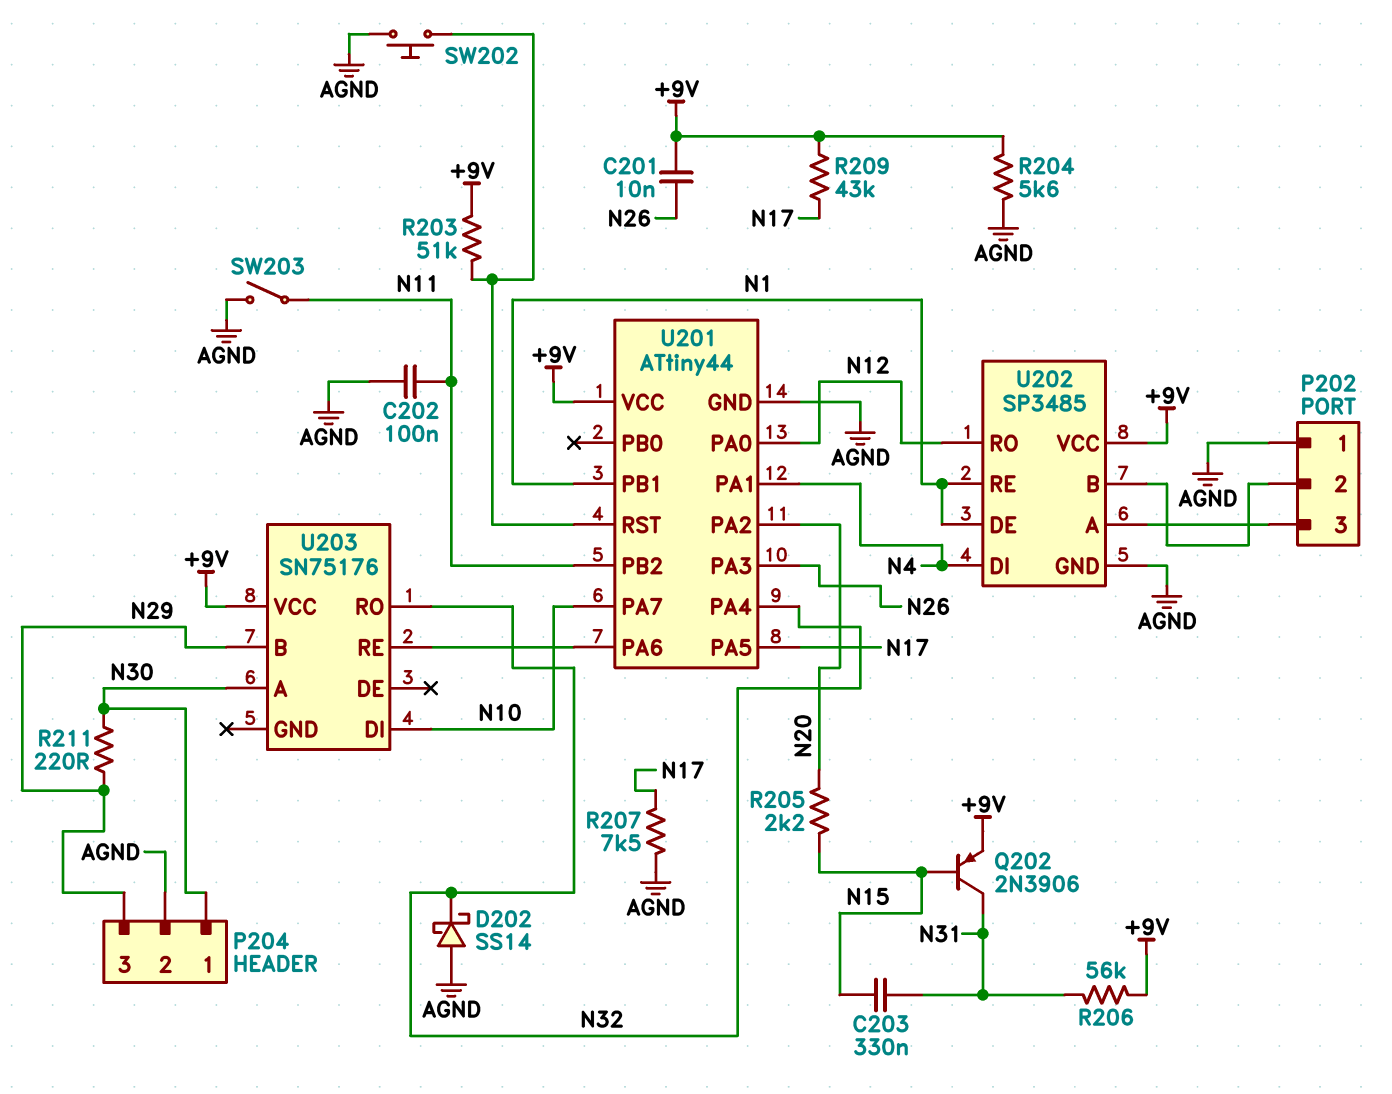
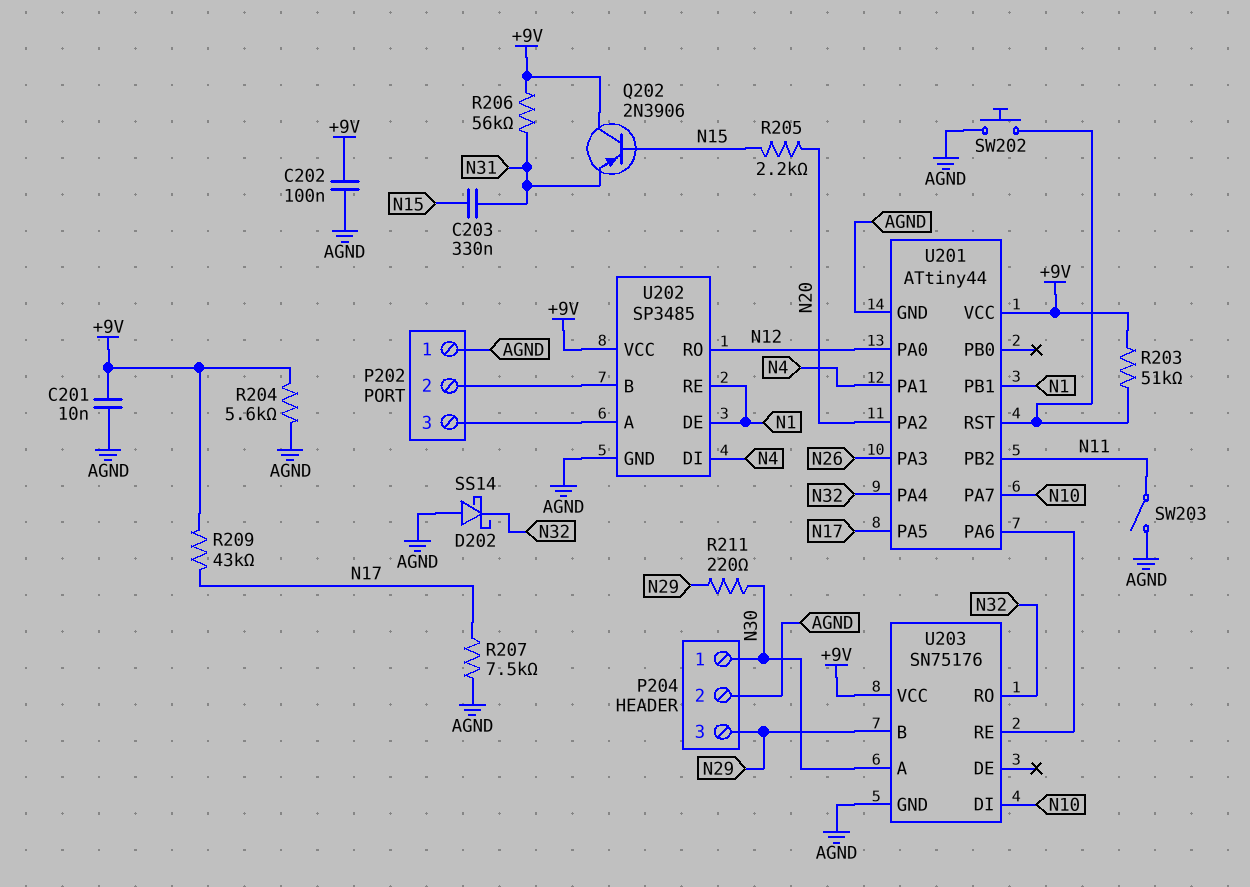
C201: 10nF (+9V, N26) -> 10nF (+9V, AGND)
C202: 100nF (AGND, N11) -> 100nF (+9V, AGND)
Q202: PNP 2N3906 (B N15, C N31, E +9V) -> PNP 2N3906 (B N15, C +9V, E N31)
U203 pin GND: none -> AGND

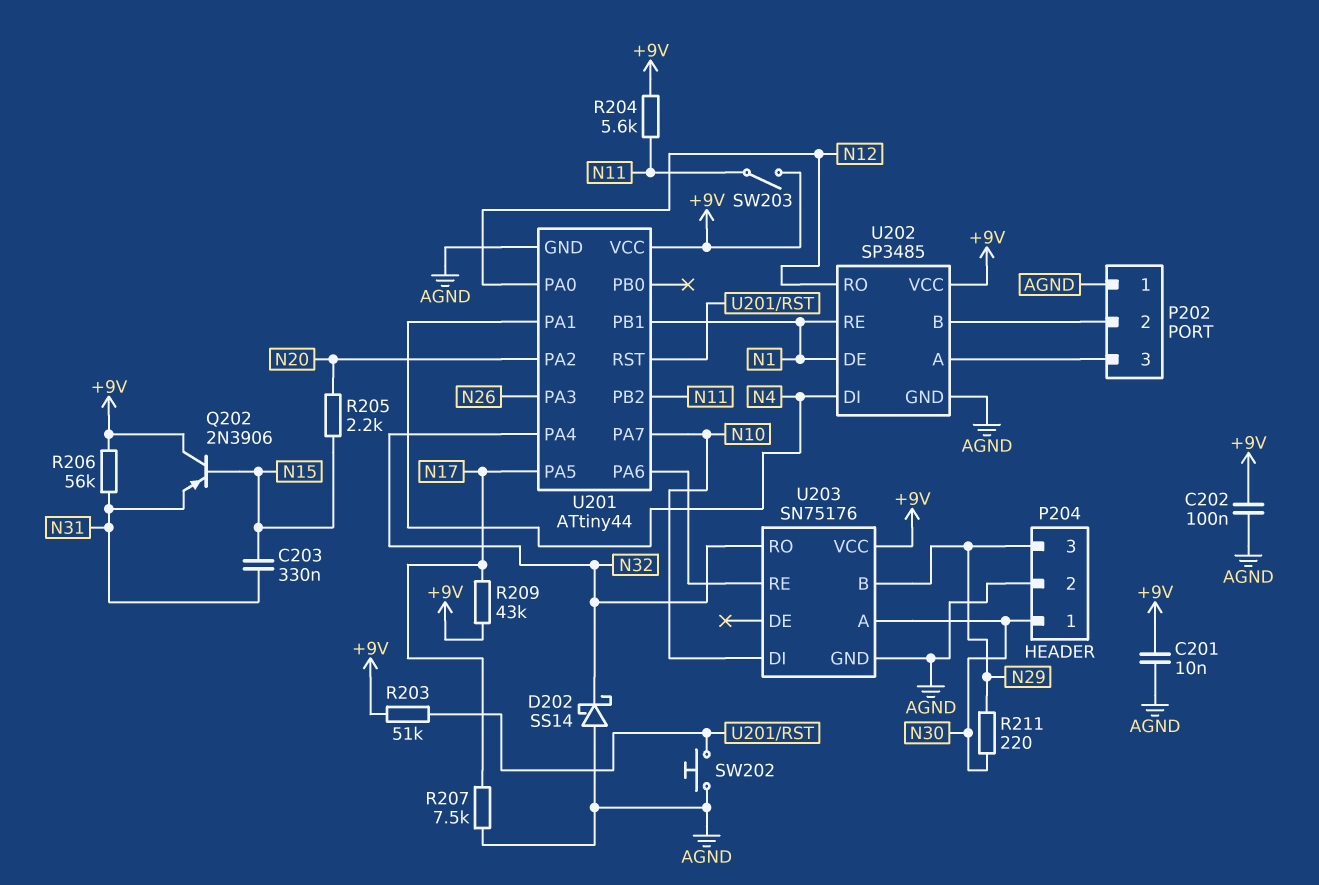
R204: 5.6k (+9V, AGND) -> 5.6k (+9V, N11)
SW203: switch (AGND, N11) -> switch (+9V, N11)

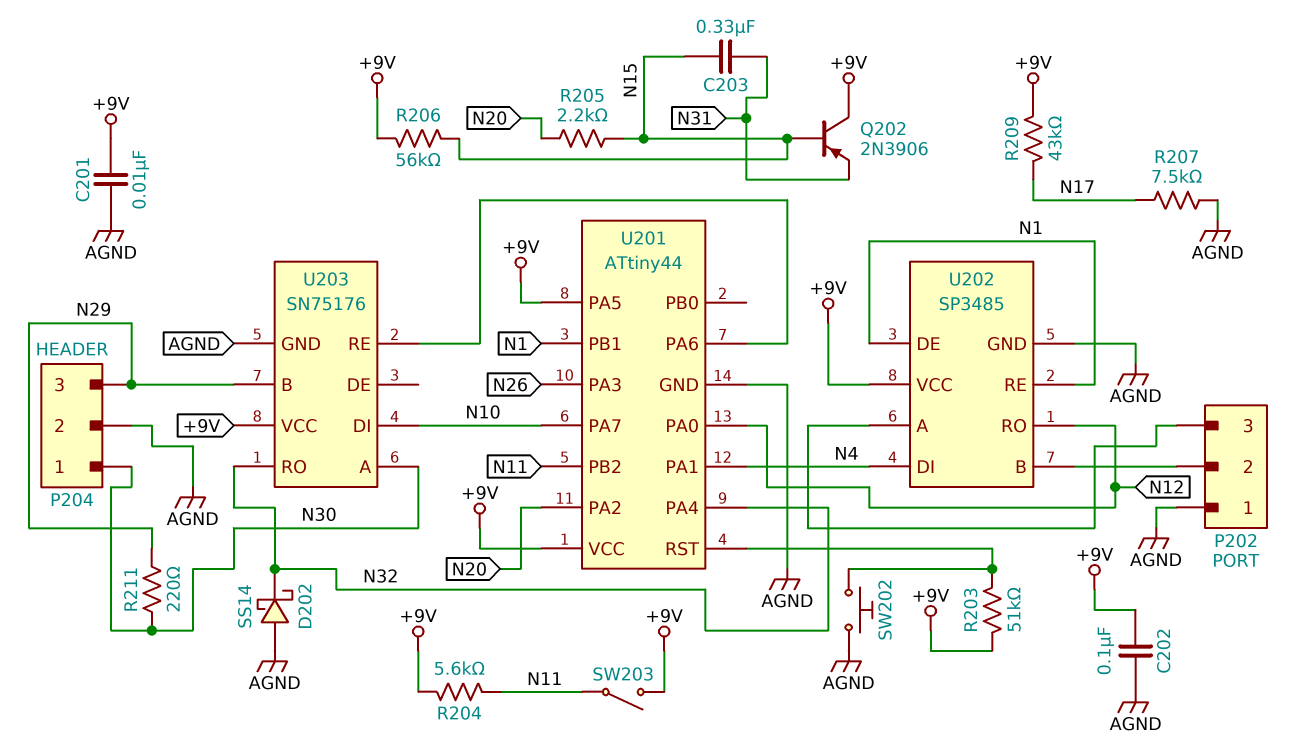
R206: 56k (+9V, N31) -> 56k (+9V, N15)
U201 pin PA5: N17 -> +9V

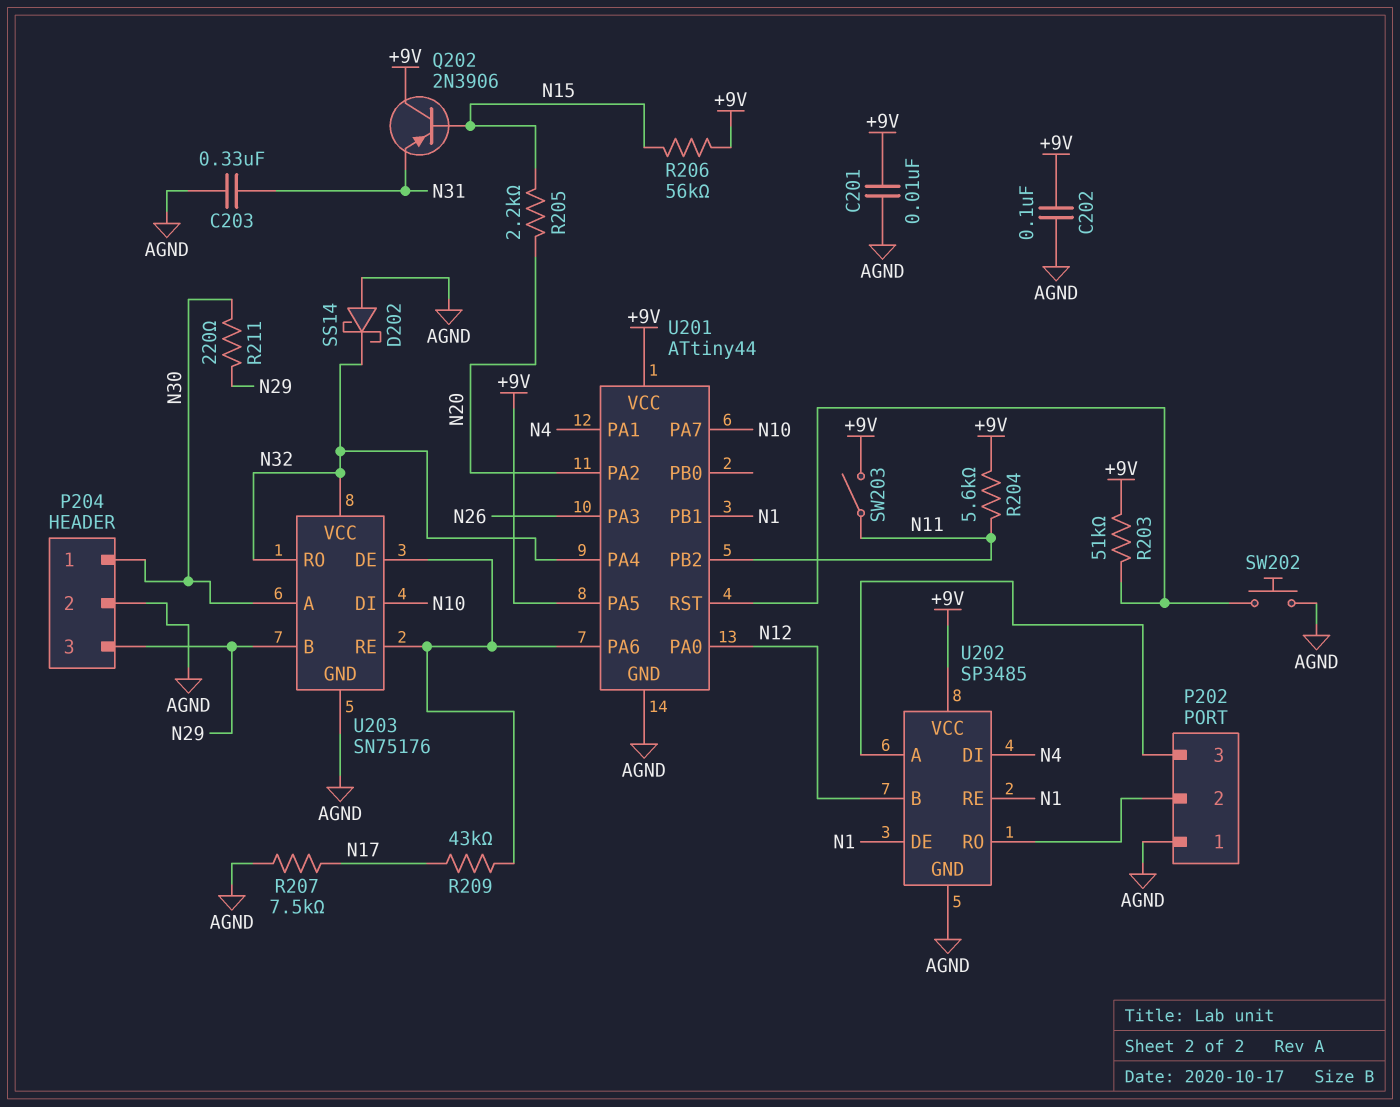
C203: 330nF (N15, N31) -> 330nF (AGND, N31)
R209: 43k (+9V, N17) -> 43k (N17, U201/PA6)
U202 pin B: P202/2 -> N12
U202 pin RO: N12 -> P202/2
U203 pin DE: none -> U201/PA6
U203 pin VCC: +9V -> N32

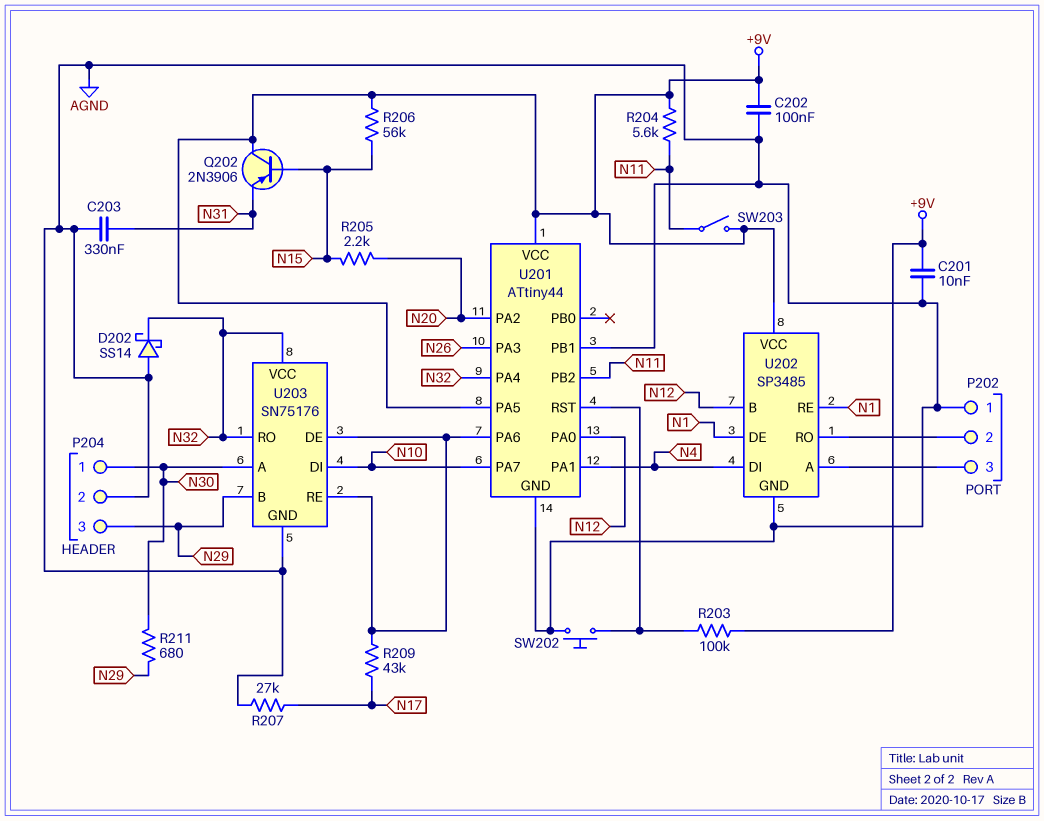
R203: 51k (+9V, U201/RST) -> 100k (+9V, U201/RST)
R207: 7.5k (AGND, N17) -> 27k (AGND, N17)
R211: 220 (N29, N30) -> 680 (N29, N30)
U201 pin PB1: N1 -> AGND

